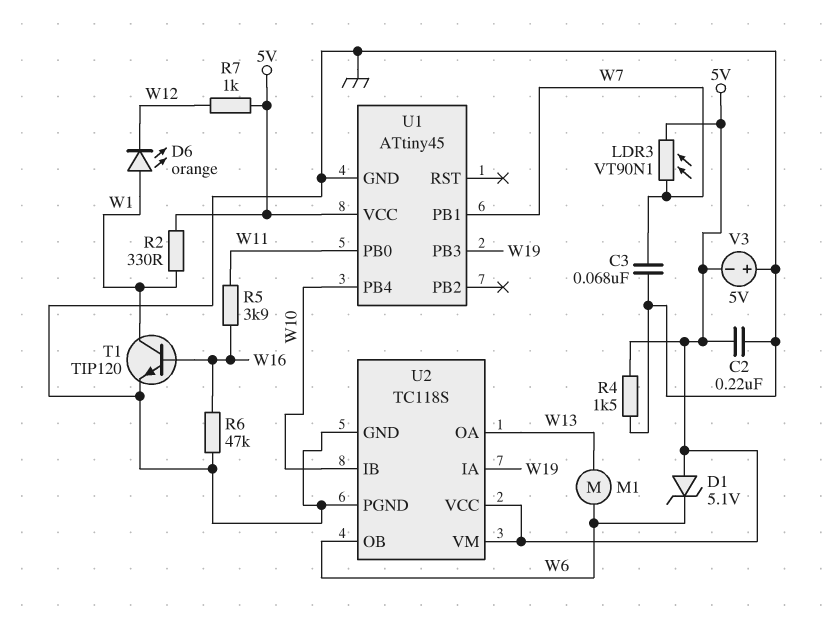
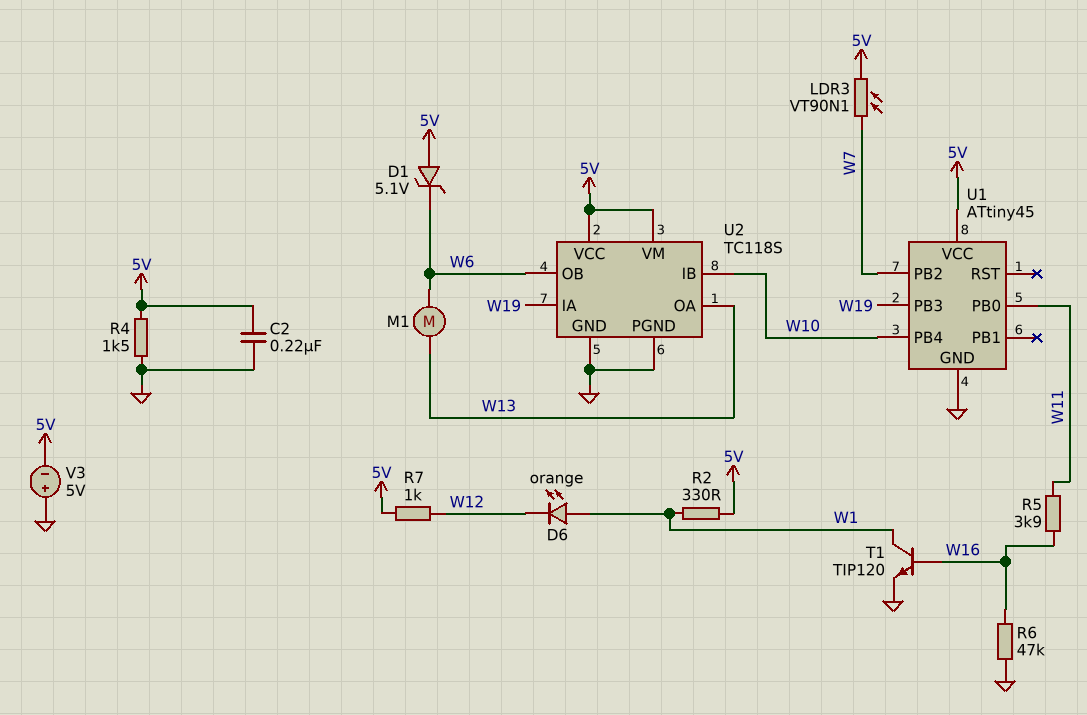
C3: 68nF (GND, W7) -> none
U1 pin PB1: W7 -> none
U1 pin PB2: none -> W7

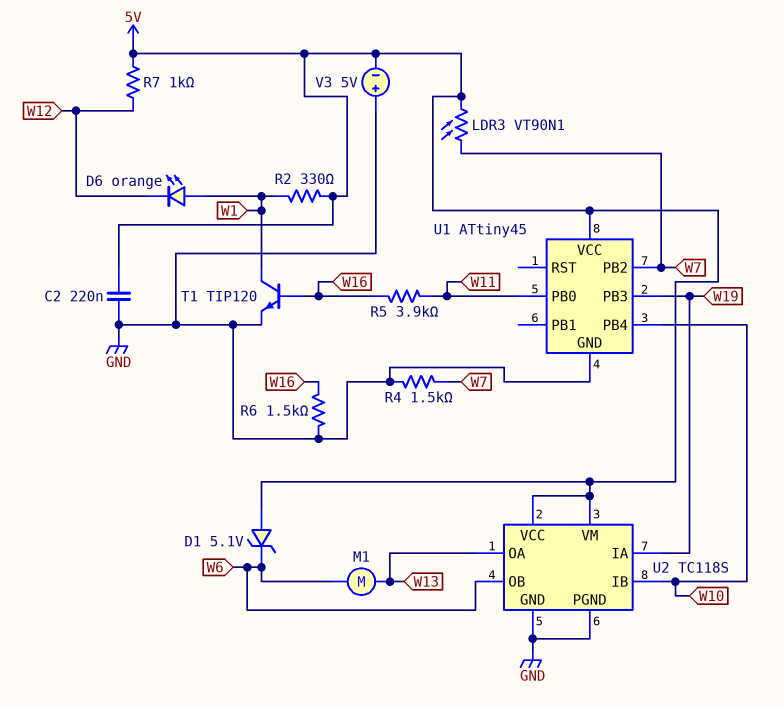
R4: 1.5k (5V, GND) -> 1.5k (GND, W7)
R6: 47k (GND, W16) -> 1.5k (GND, W16)

